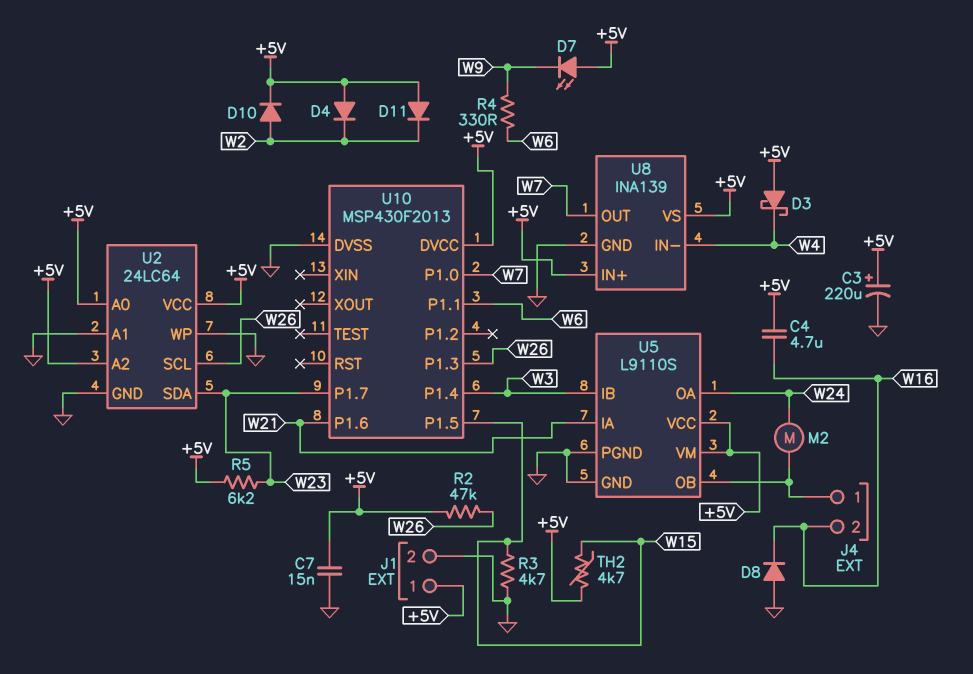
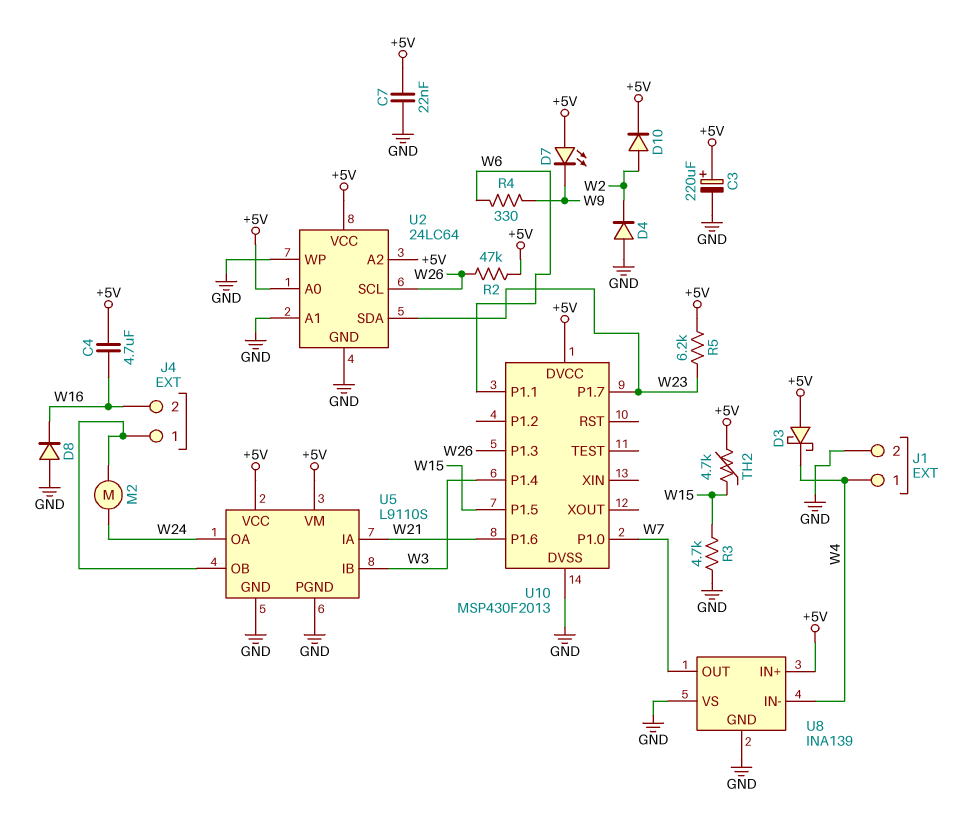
C7: 15nF (+5V, GND) -> 22nF (+5V, GND)
D4: diode (A +5V, K W2) -> diode (A GND, K W2)
D11: diode (A +5V, K W2) -> none
J1 pin 1: +5V -> W4
U8 pin VS: +5V -> GND

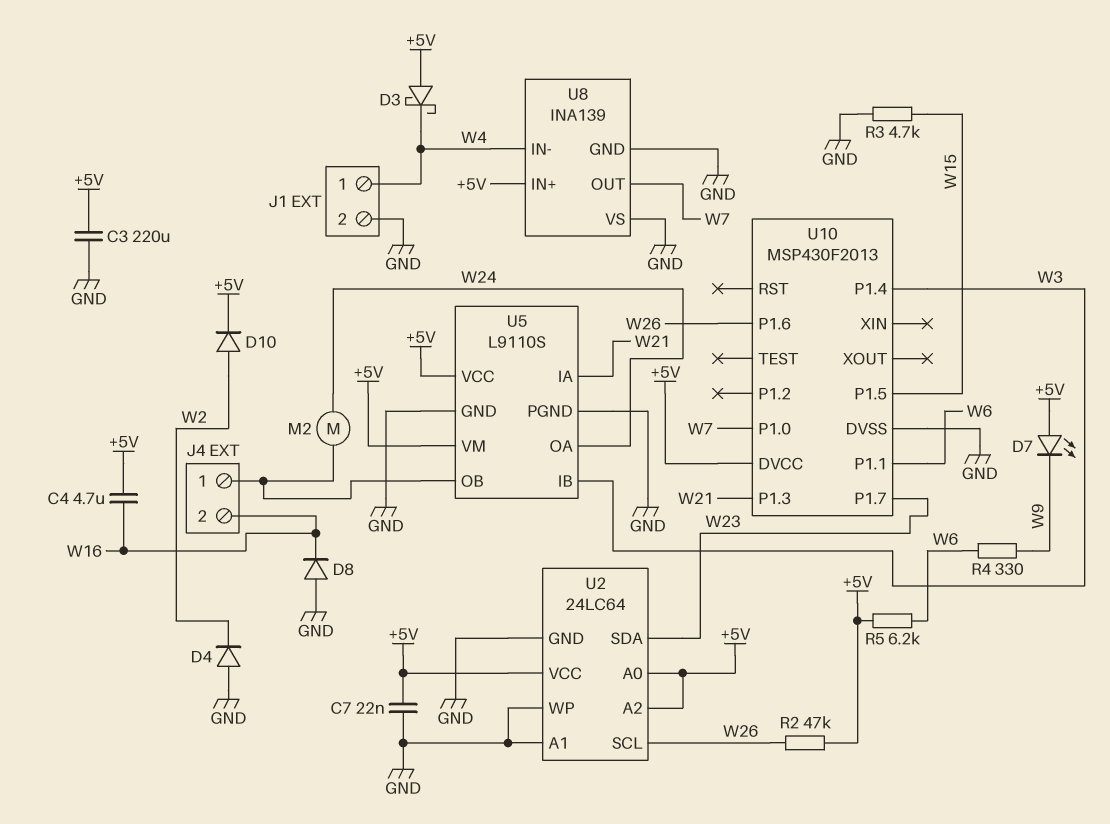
C3: 220uF (plus +5V, minus GND) -> 220uF (+5V, GND)
R5: 6.2k (+5V, W23) -> 6.2k (+5V, W6)
TH2: 4.7k (+5V, W15) -> none
U10 pin P1.3: W26 -> W21
U10 pin P1.6: W21 -> W26

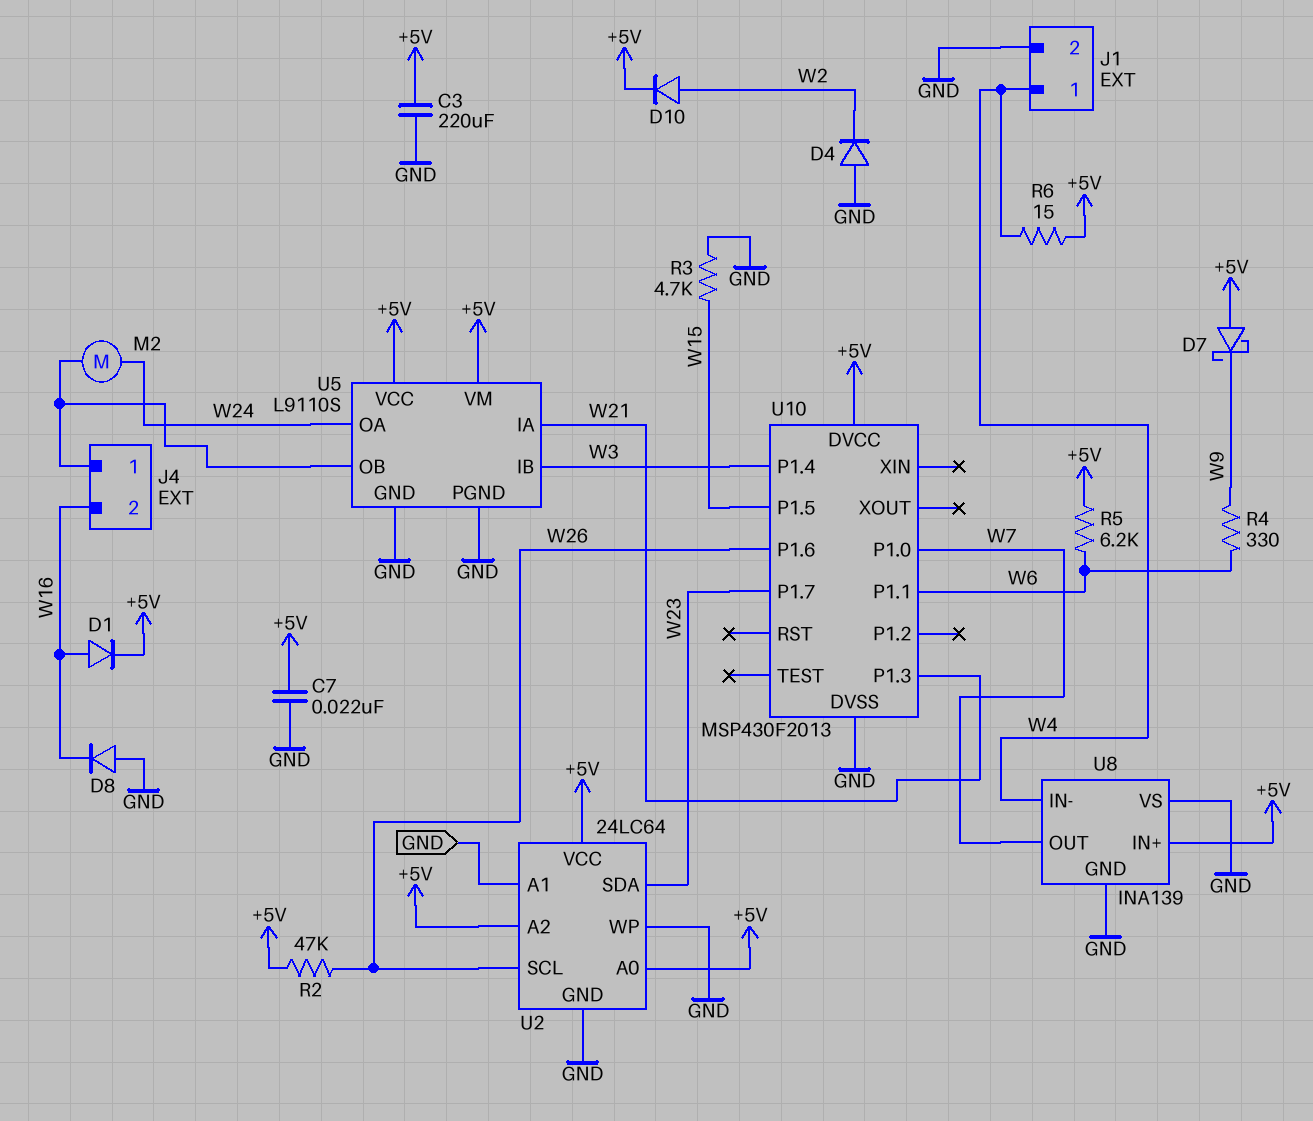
C4: 4.7uF (+5V, W16) -> none
D1: none -> diode (A W16, K +5V)
D3: schottky (A +5V, K W4) -> none
D7: LED (A +5V, K W9) -> schottky (A +5V, K W9)
R6: none -> 15 (+5V, W4)

